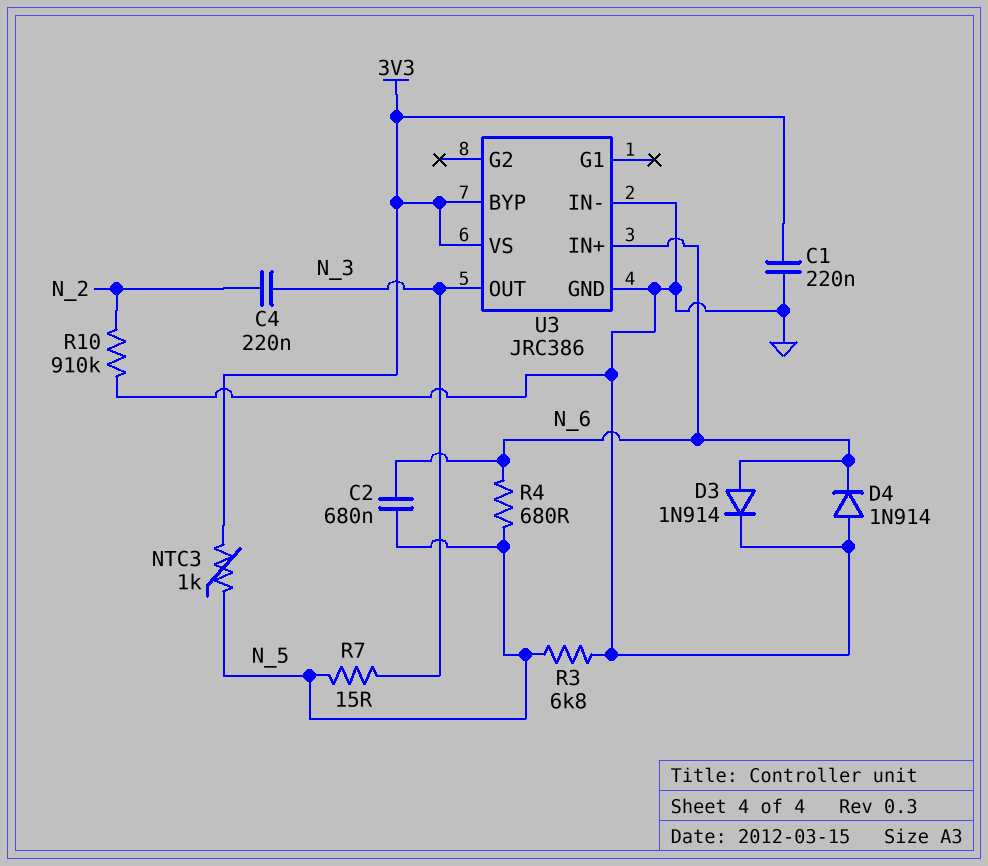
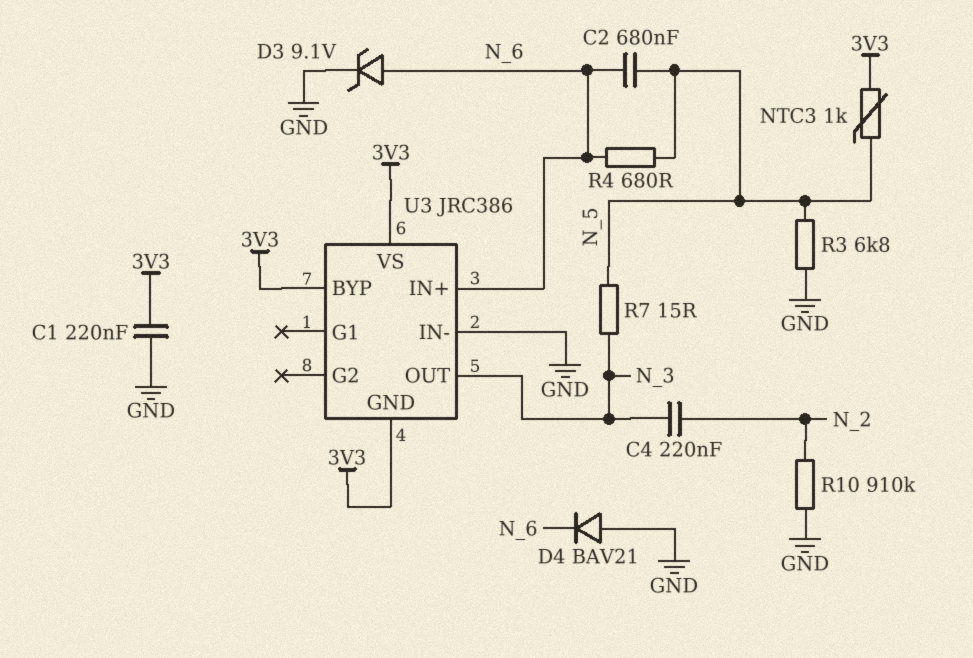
D3: diode 1N914 (A N_6, K GND) -> zener 9.1V (A N_6, K GND)
D4: diode 1N914 (A GND, K N_6) -> diode BAV21 (A GND, K N_6)
U3 pin GND: GND -> 3V3

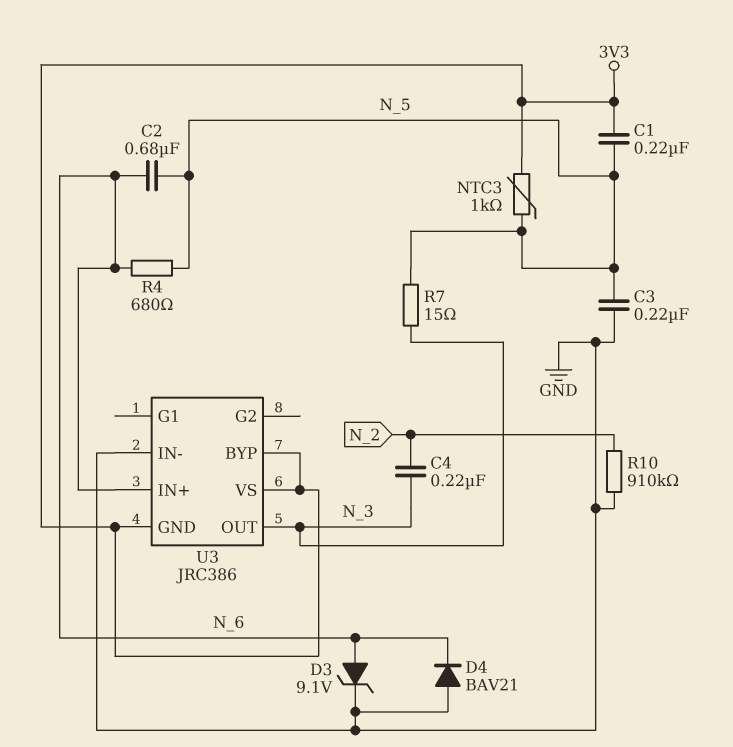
C1: 220nF (3V3, GND) -> 220nF (3V3, N_5)
C3: none -> 220nF (GND, N_5)
R3: 6.8k (GND, N_5) -> none

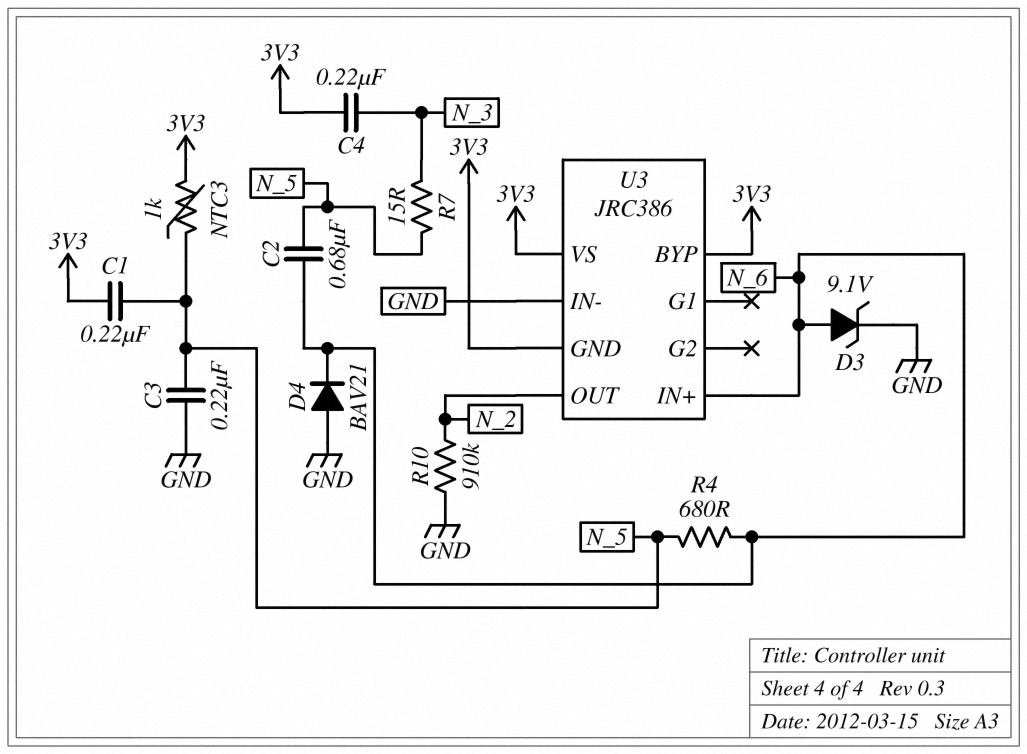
C4: 220nF (N_2, N_3) -> 220nF (3V3, N_3)
U3 pin OUT: N_3 -> N_2

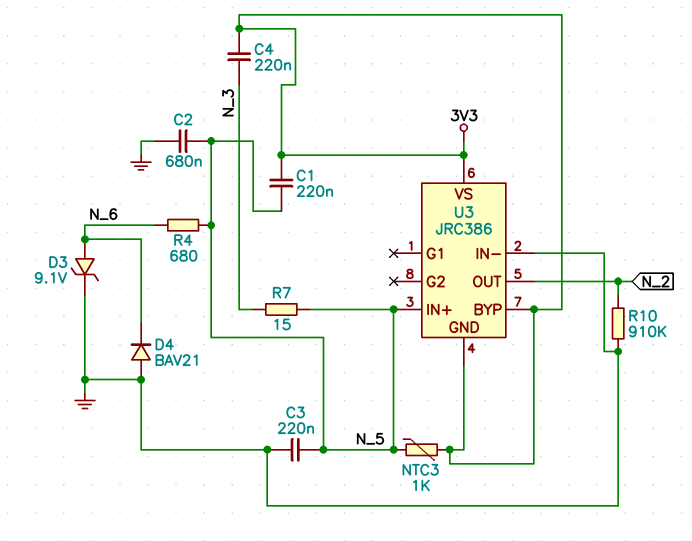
C2: 680nF (N_5, N_6) -> 680nF (GND, N_5)
U3 pin IN+: N_6 -> N_5

